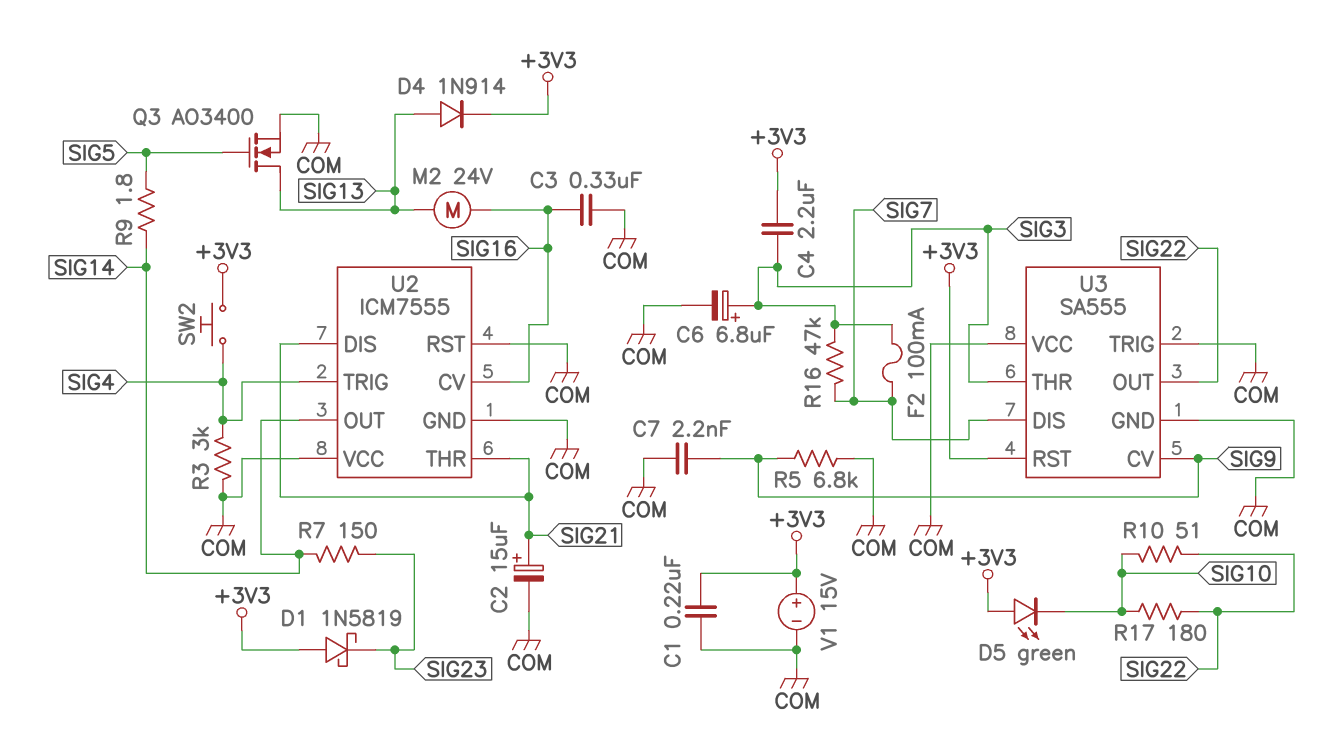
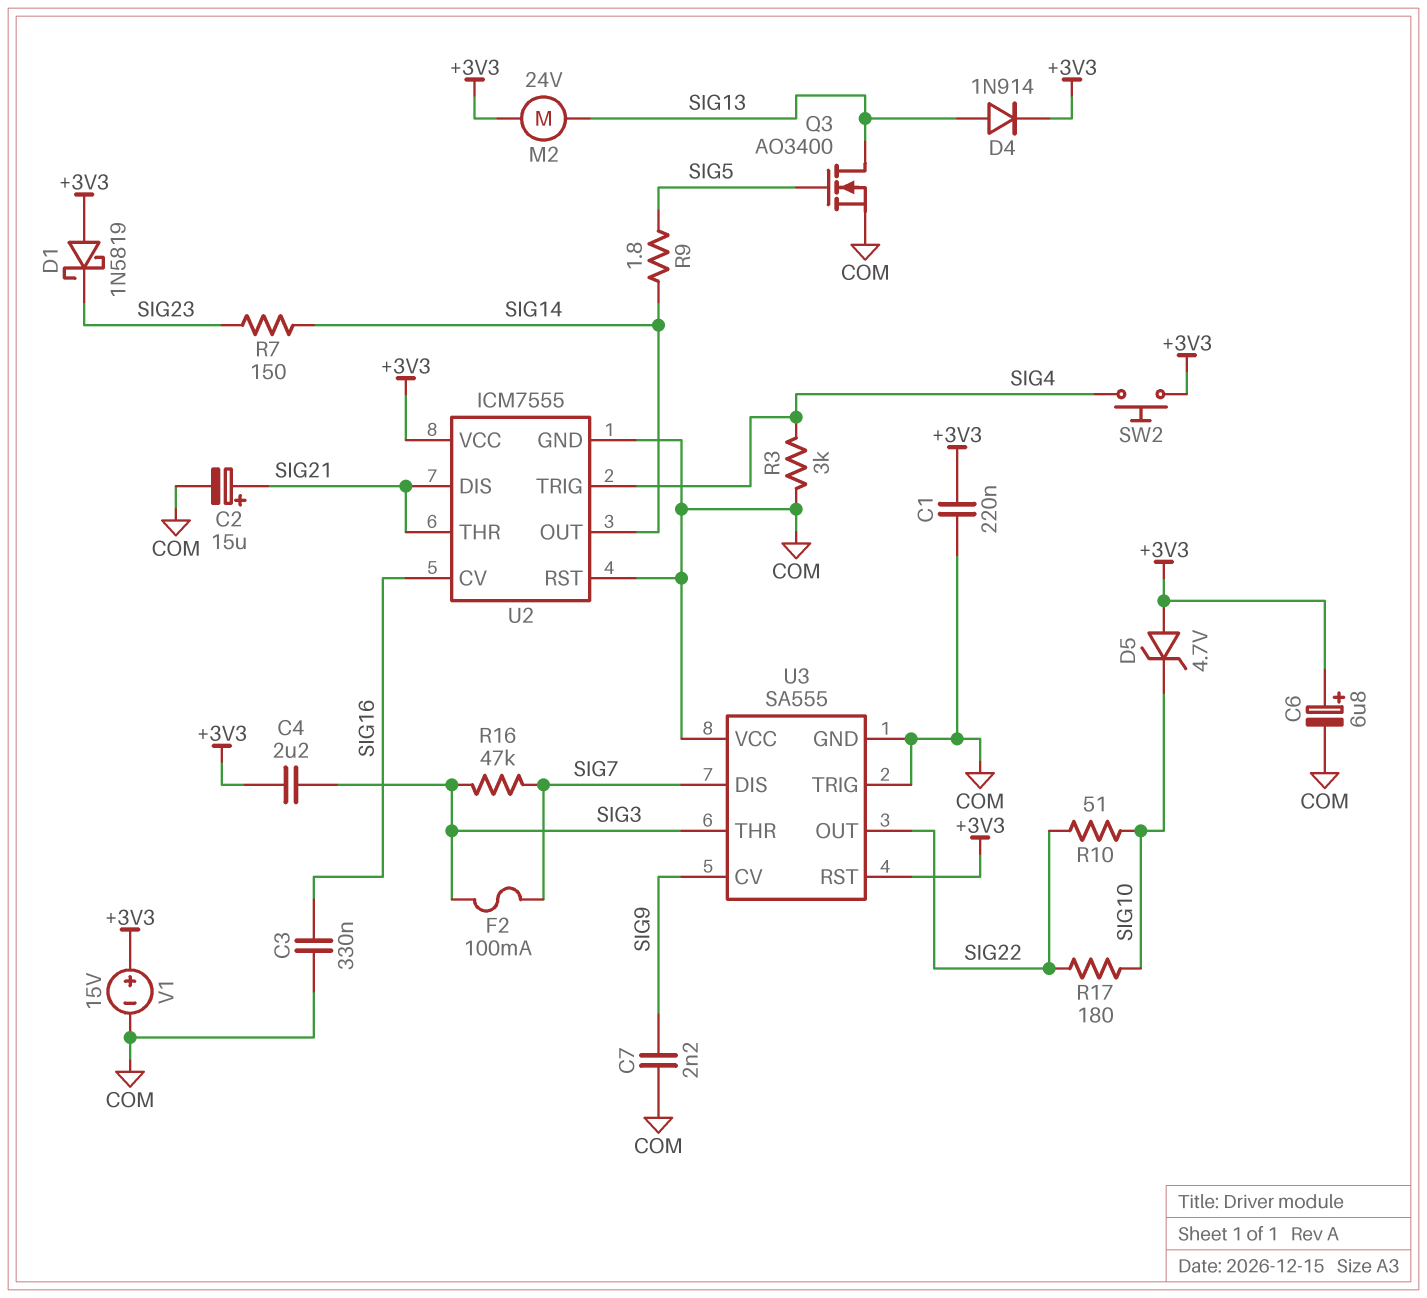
C6: 6.8uF (plus SIG3, minus COM) -> 6.8uF (plus +3V3, minus COM)
D5: LED green (A +3V3, K SIG10) -> zener 4.7V (A +3V3, K SIG10)
M2: motor 24V (SIG13, SIG16) -> motor 24V (+3V3, SIG13)
R5: 6.8k (COM, SIG9) -> none
U2 pin VCC: COM -> +3V3

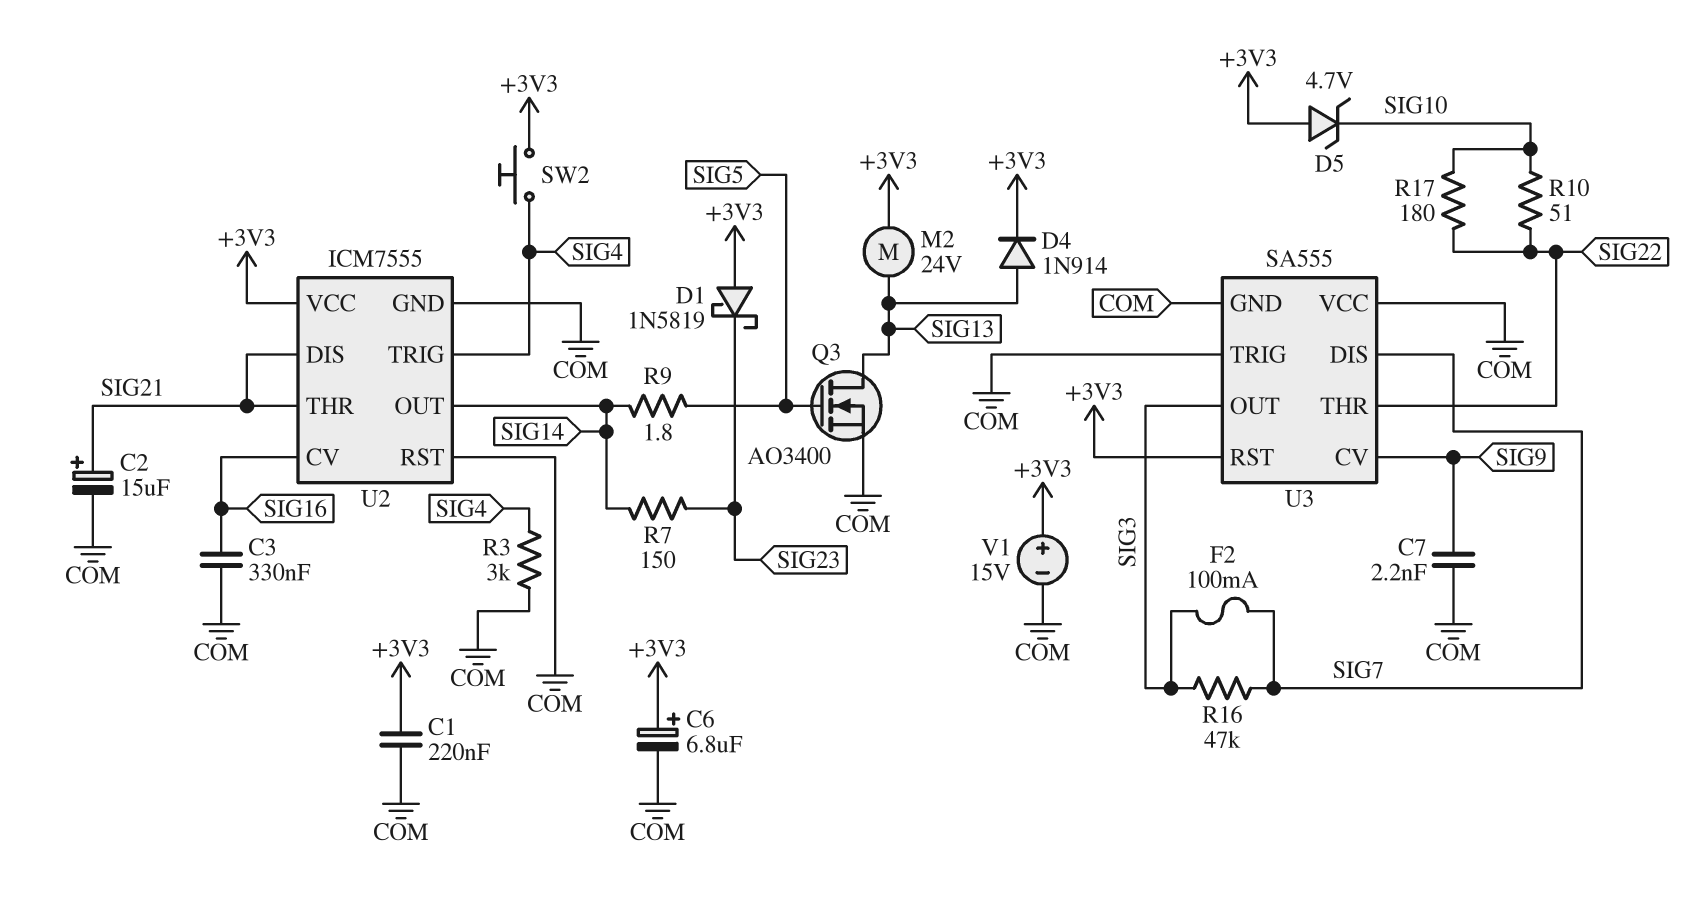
C4: 2.2uF (+3V3, SIG3) -> none
U3 pin OUT: SIG22 -> SIG3
U3 pin THR: SIG3 -> SIG22

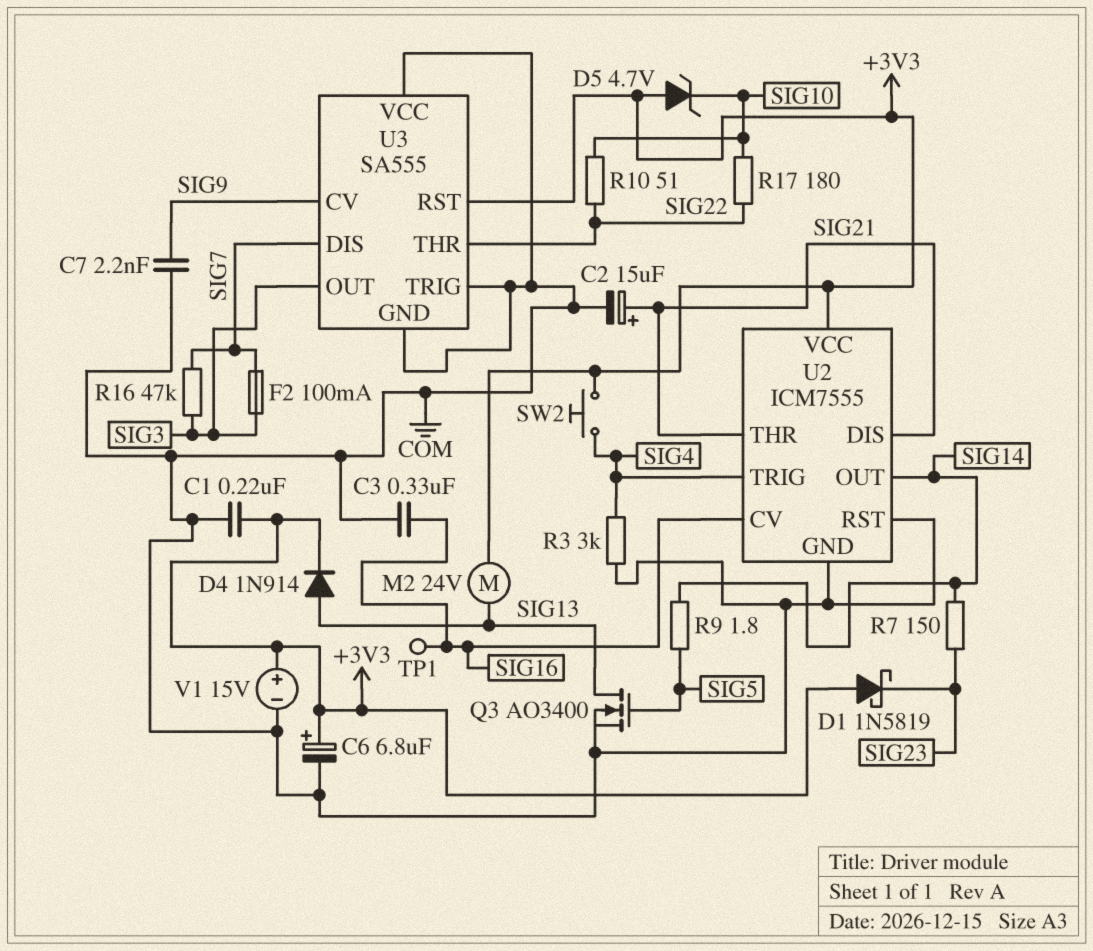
TP1: none -> test point (SIG16)

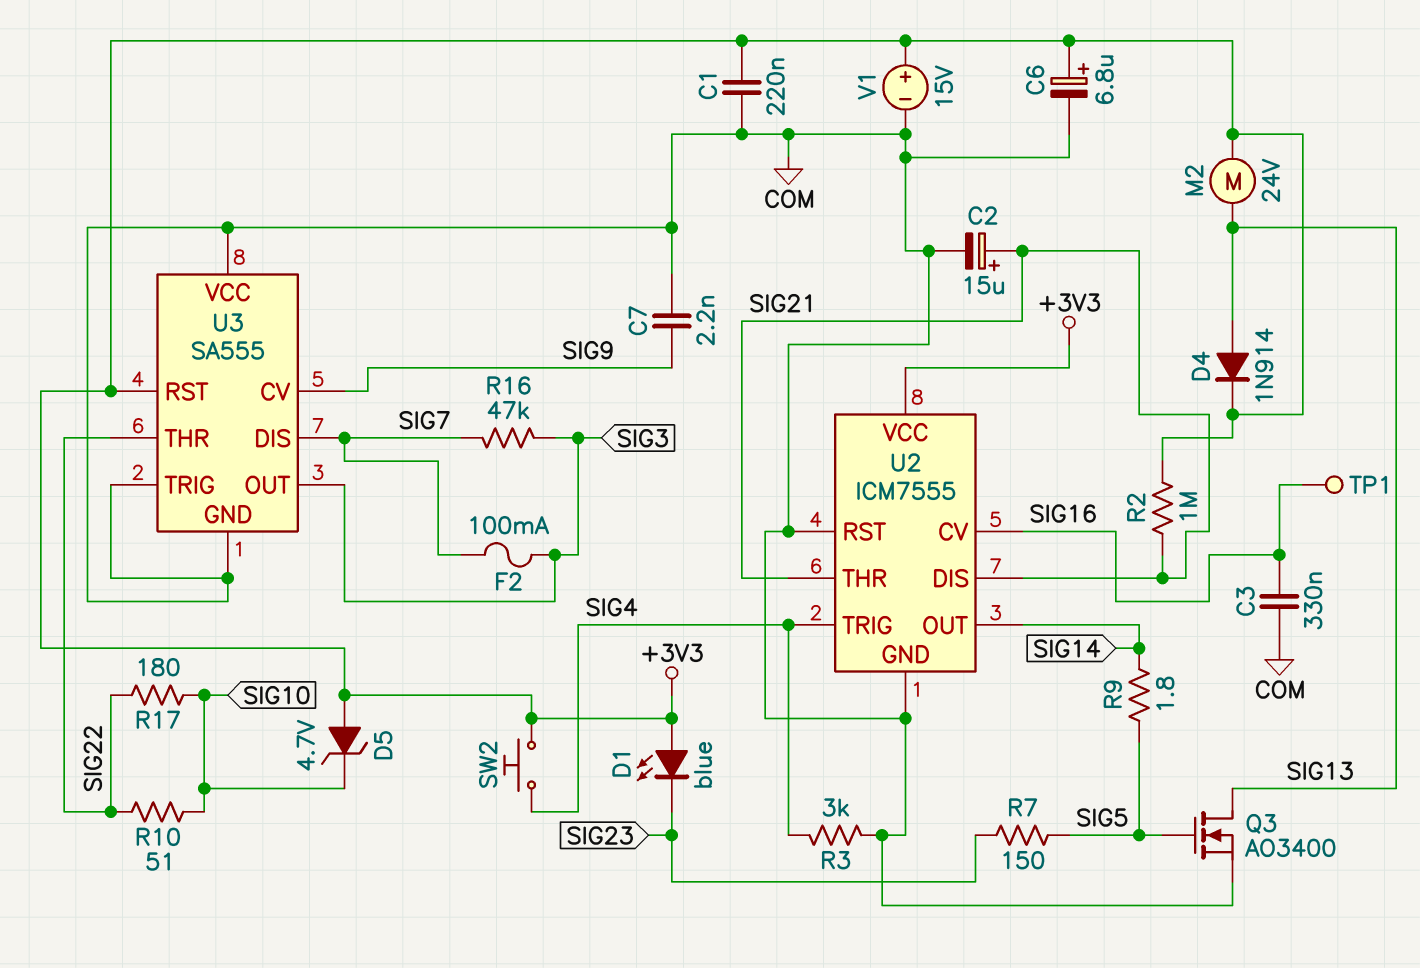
D1: schottky 1N5819 (A +3V3, K SIG23) -> LED blue (A +3V3, K SIG23)
R2: none -> 1M (+3V3, SIG21)
R7: 150 (SIG14, SIG23) -> 150 (SIG5, SIG23)

